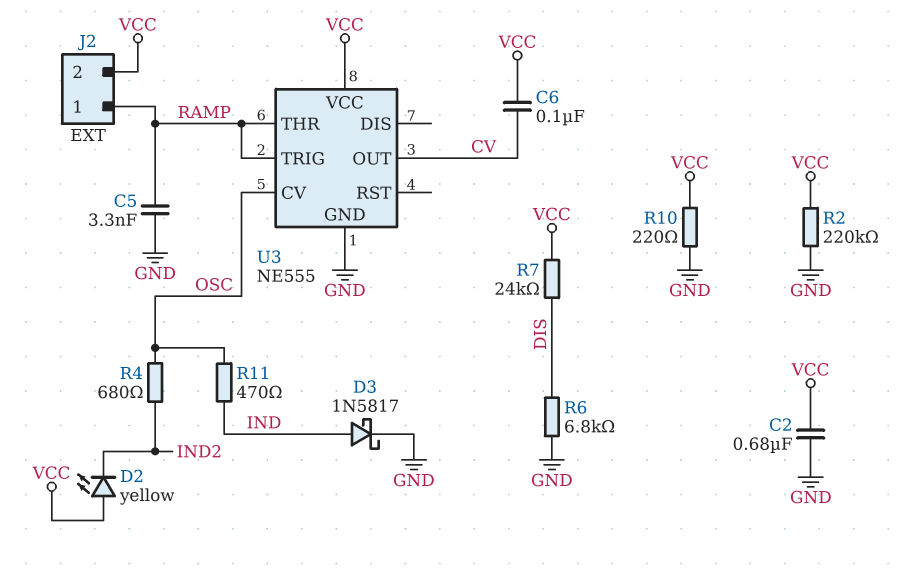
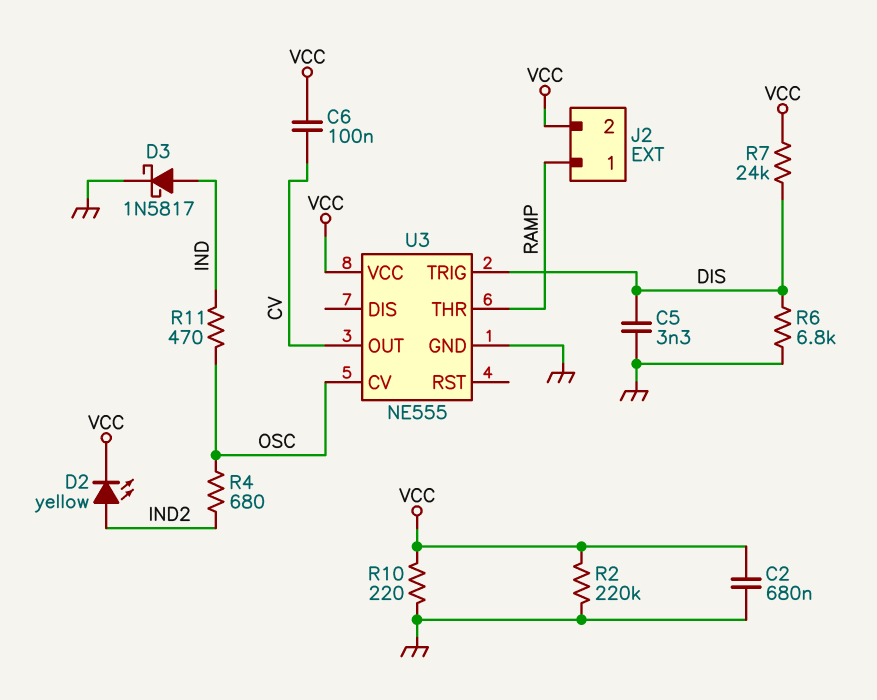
C5: 3.3nF (GND, RAMP) -> 3.3nF (DIS, GND)
D2: LED yellow (A VCC, K IND2) -> LED yellow (A IND2, K VCC)
U3 pin TRIG: RAMP -> DIS

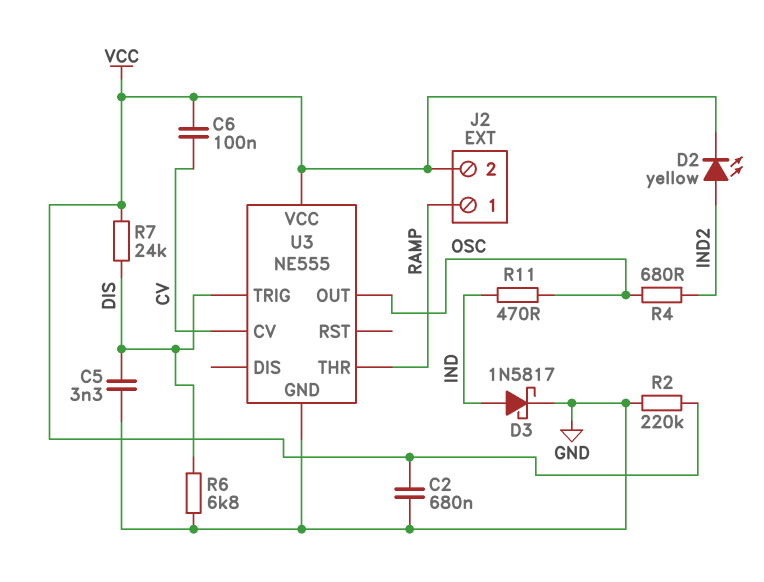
R10: 220 (GND, VCC) -> none
U3 pin CV: OSC -> CV
U3 pin OUT: CV -> OSC

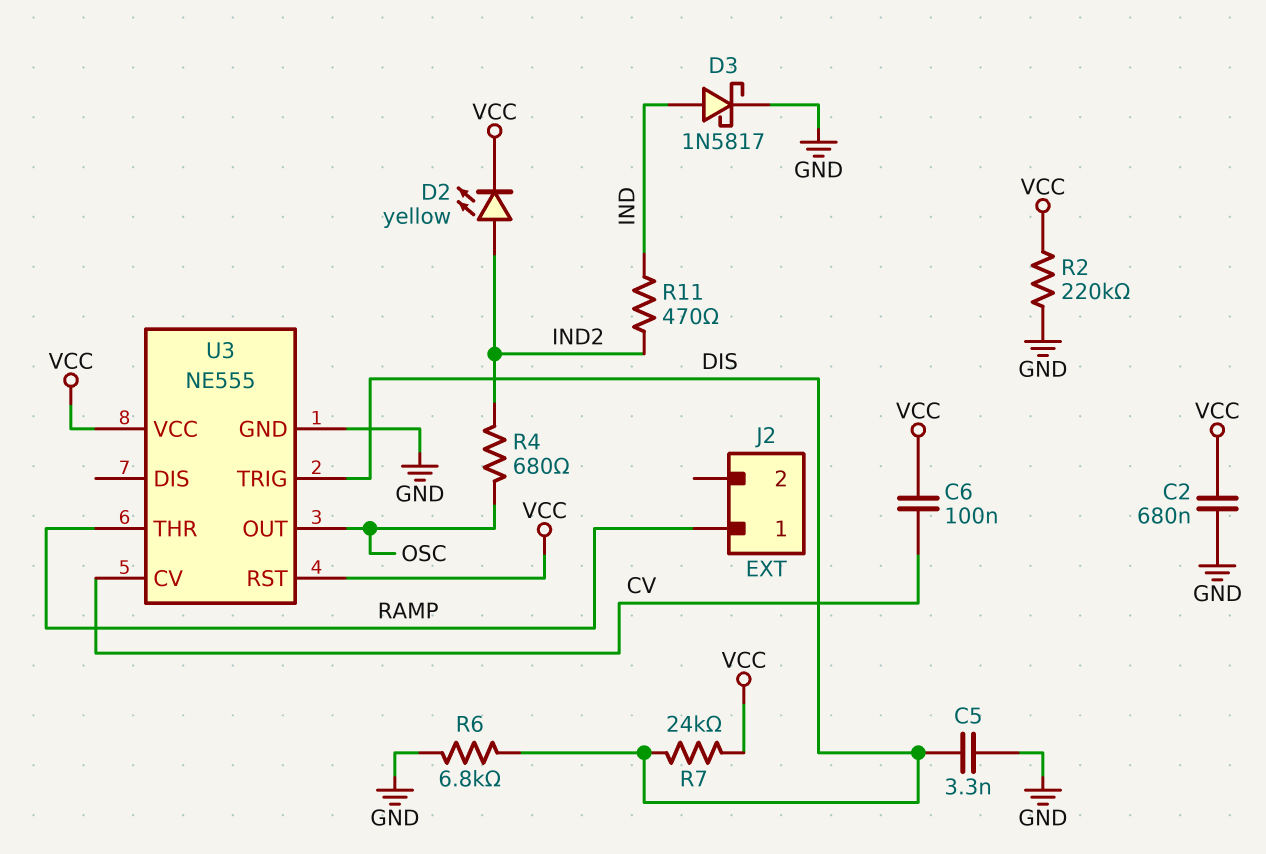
J2 pin 2: VCC -> none
R11: 470 (IND, OSC) -> 470 (IND, IND2)
U3 pin RST: none -> VCC

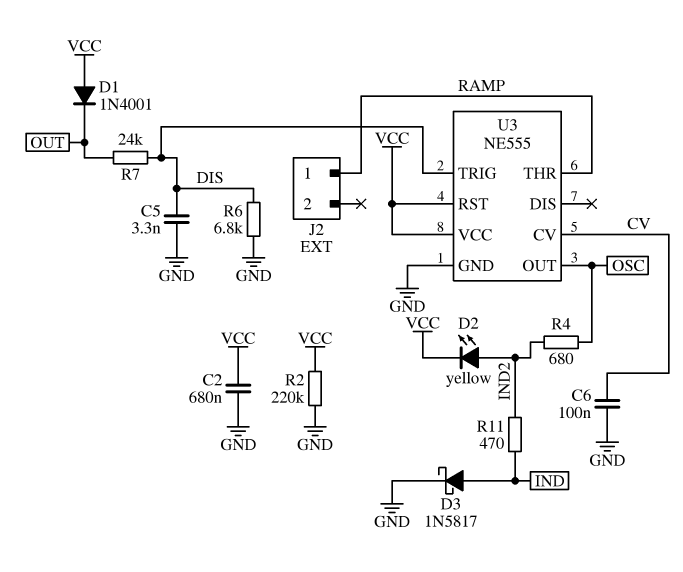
C6: 100nF (CV, VCC) -> 100nF (CV, GND)
D1: none -> diode 1N4001 (A VCC, K OUT)
R7: 24k (DIS, VCC) -> 24k (DIS, OUT)

